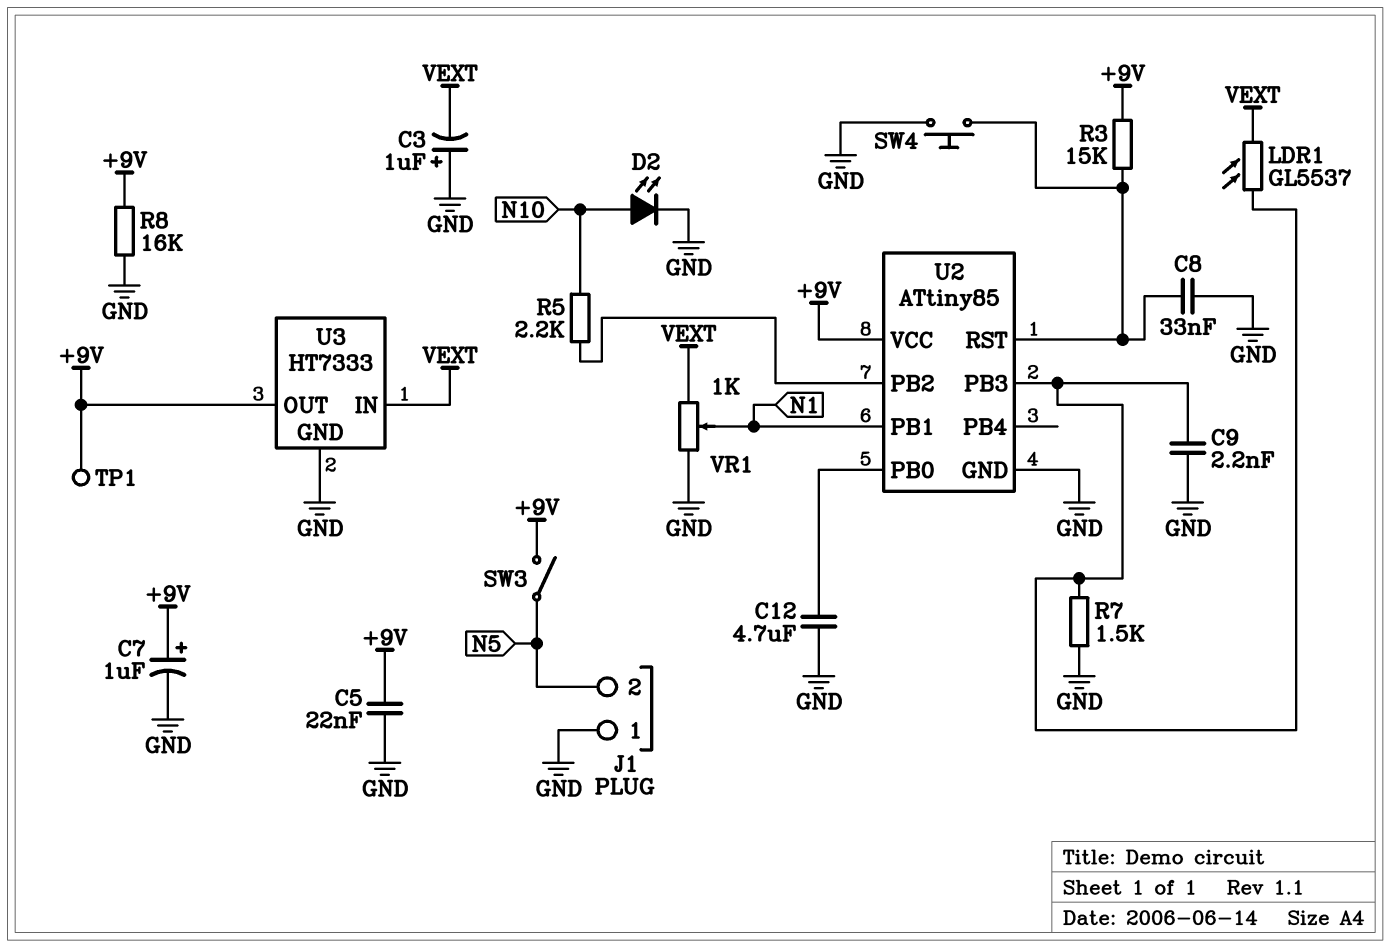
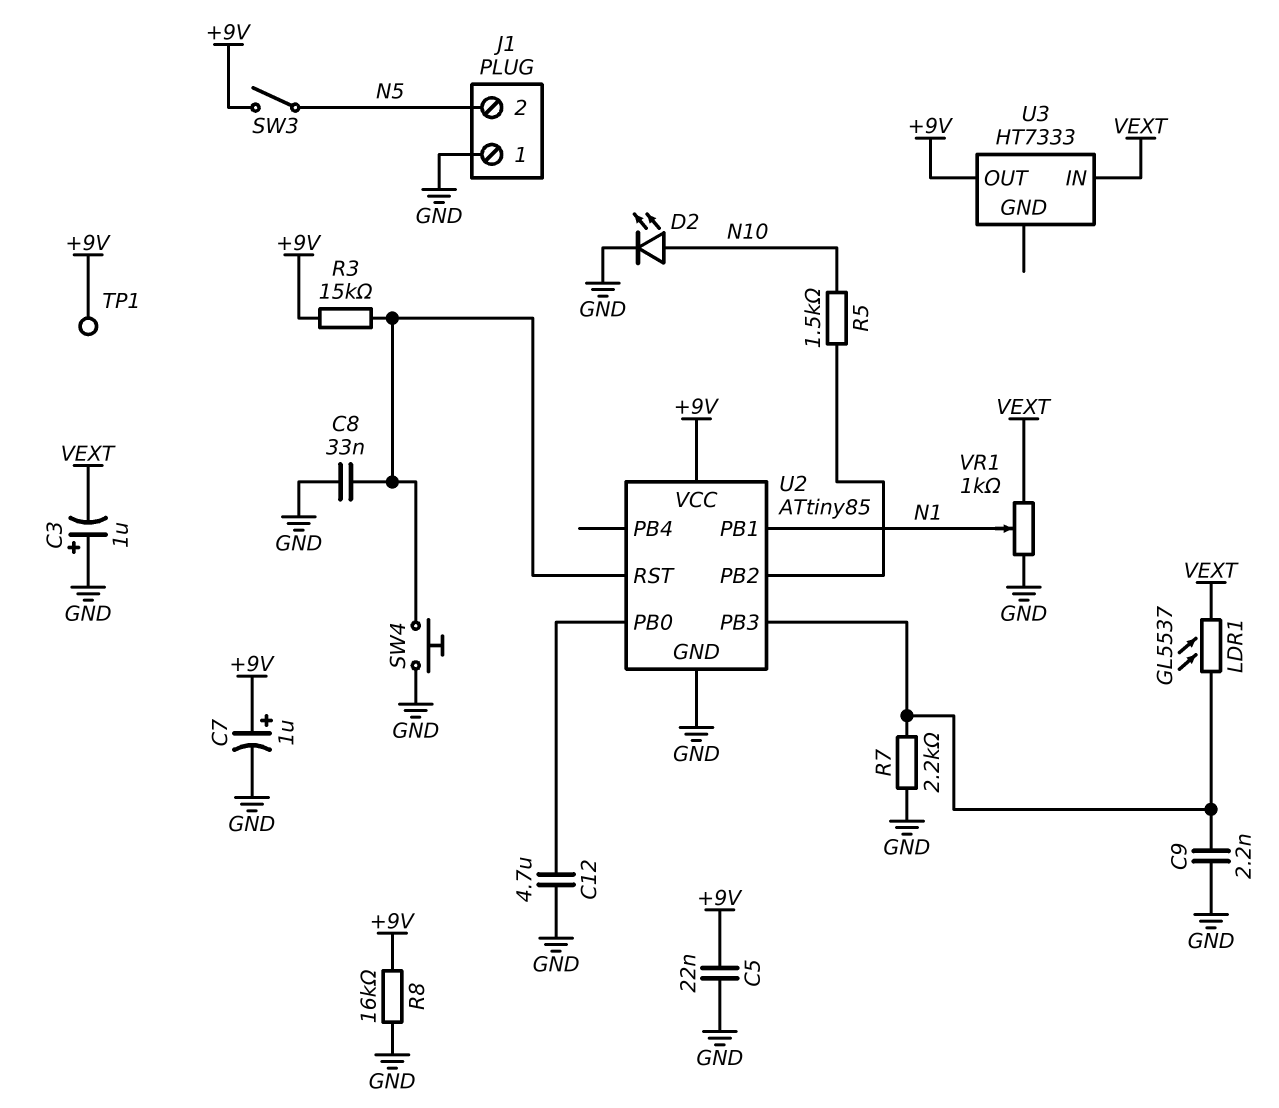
R5: 2.2k (N10, U2/PB2) -> 1.5k (N10, U2/PB2)
R7: 1.5k (GND, U2/PB3) -> 2.2k (GND, U2/PB3)
U3 pin GND: GND -> none

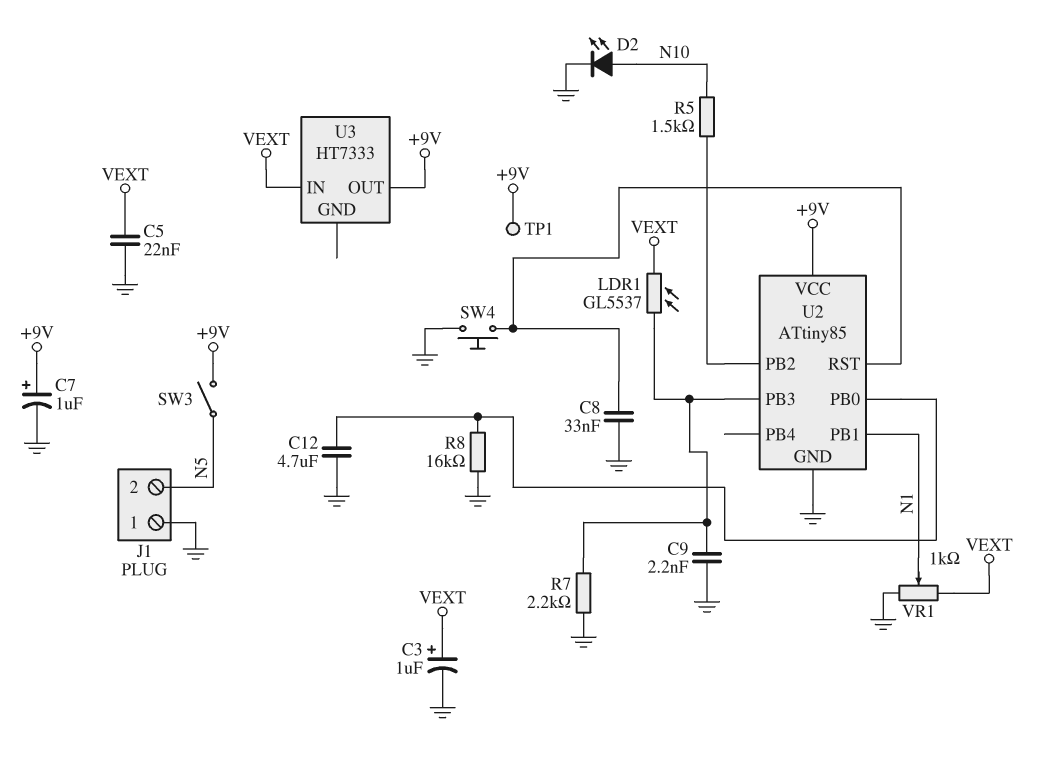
C3: 1uF (plus GND, minus VEXT) -> 1uF (plus VEXT, minus GND)
C5: 22nF (+9V, GND) -> 22nF (GND, VEXT)
R3: 15k (+9V, U2/RST) -> none
R8: 16k (+9V, GND) -> 16k (GND, U2/PB0)

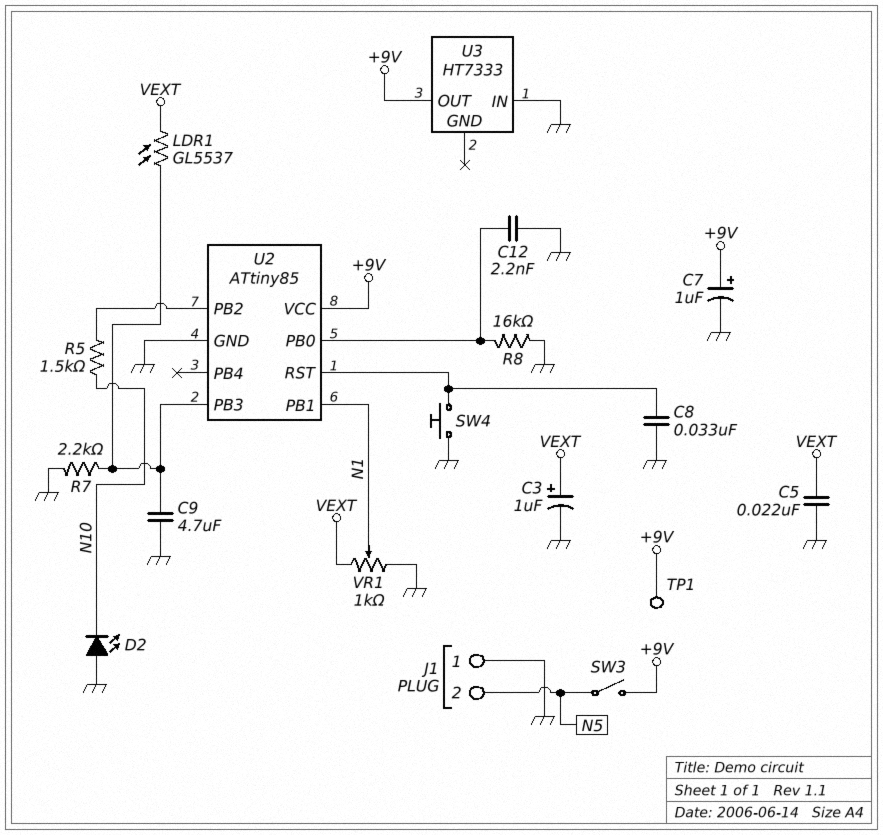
C9: 2.2nF (GND, U2/PB3) -> 4.7uF (GND, U2/PB3)
C12: 4.7uF (GND, U2/PB0) -> 2.2nF (GND, U2/PB0)
D2: LED (A N10, K GND) -> LED (A GND, K N10)
U3 pin IN: VEXT -> GND

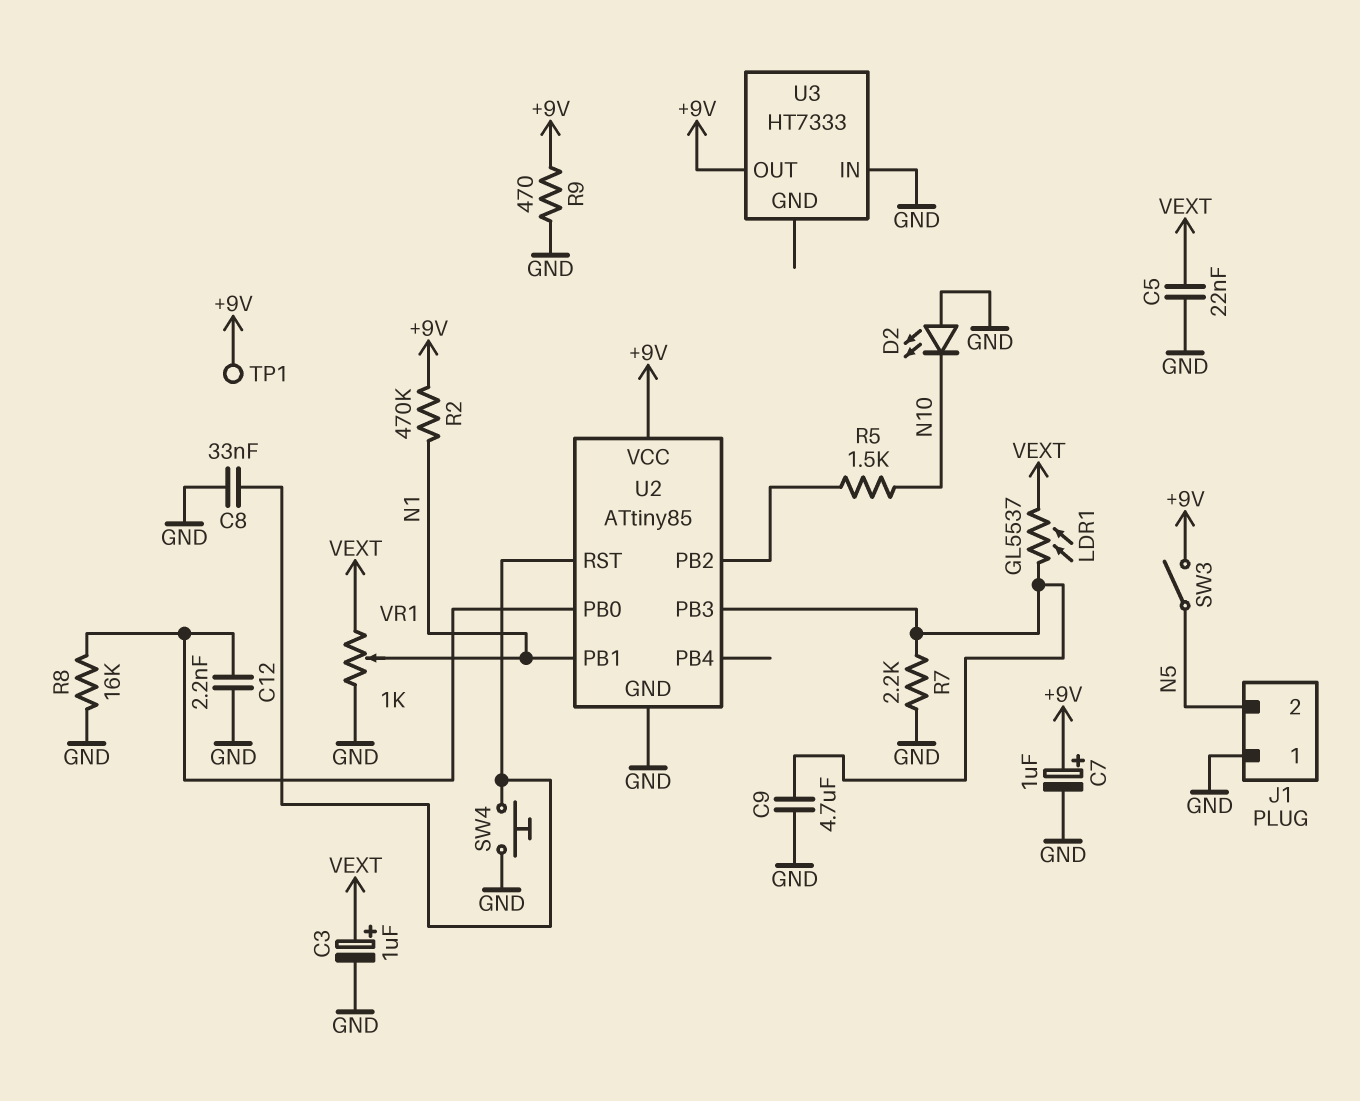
R2: none -> 470k (+9V, N1)
R9: none -> 470 (+9V, GND)

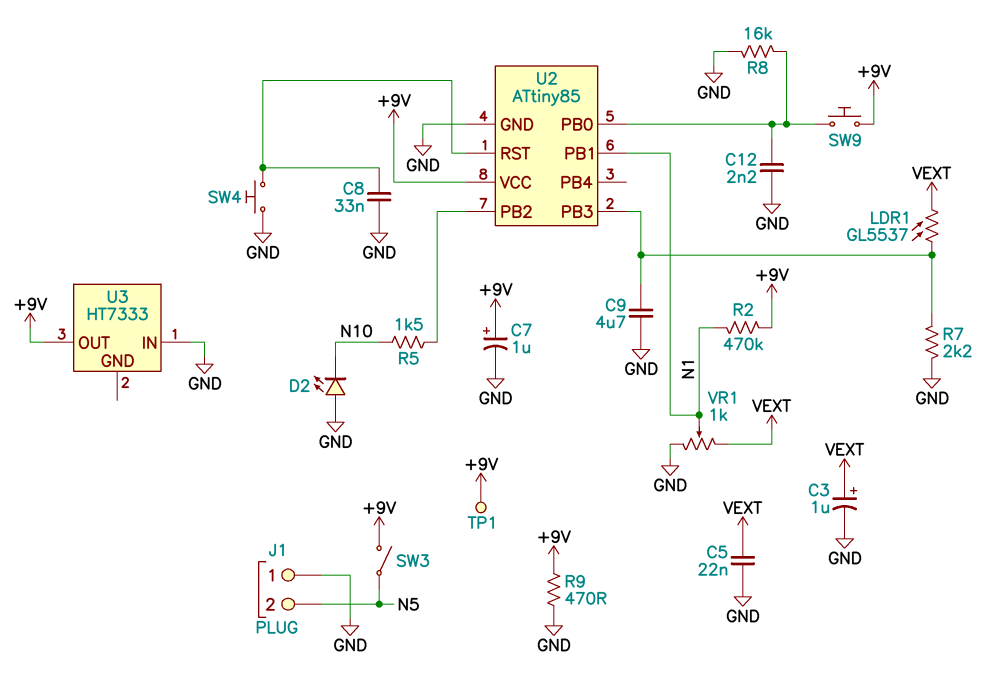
SW9: none -> button (+9V, U2/PB0)

